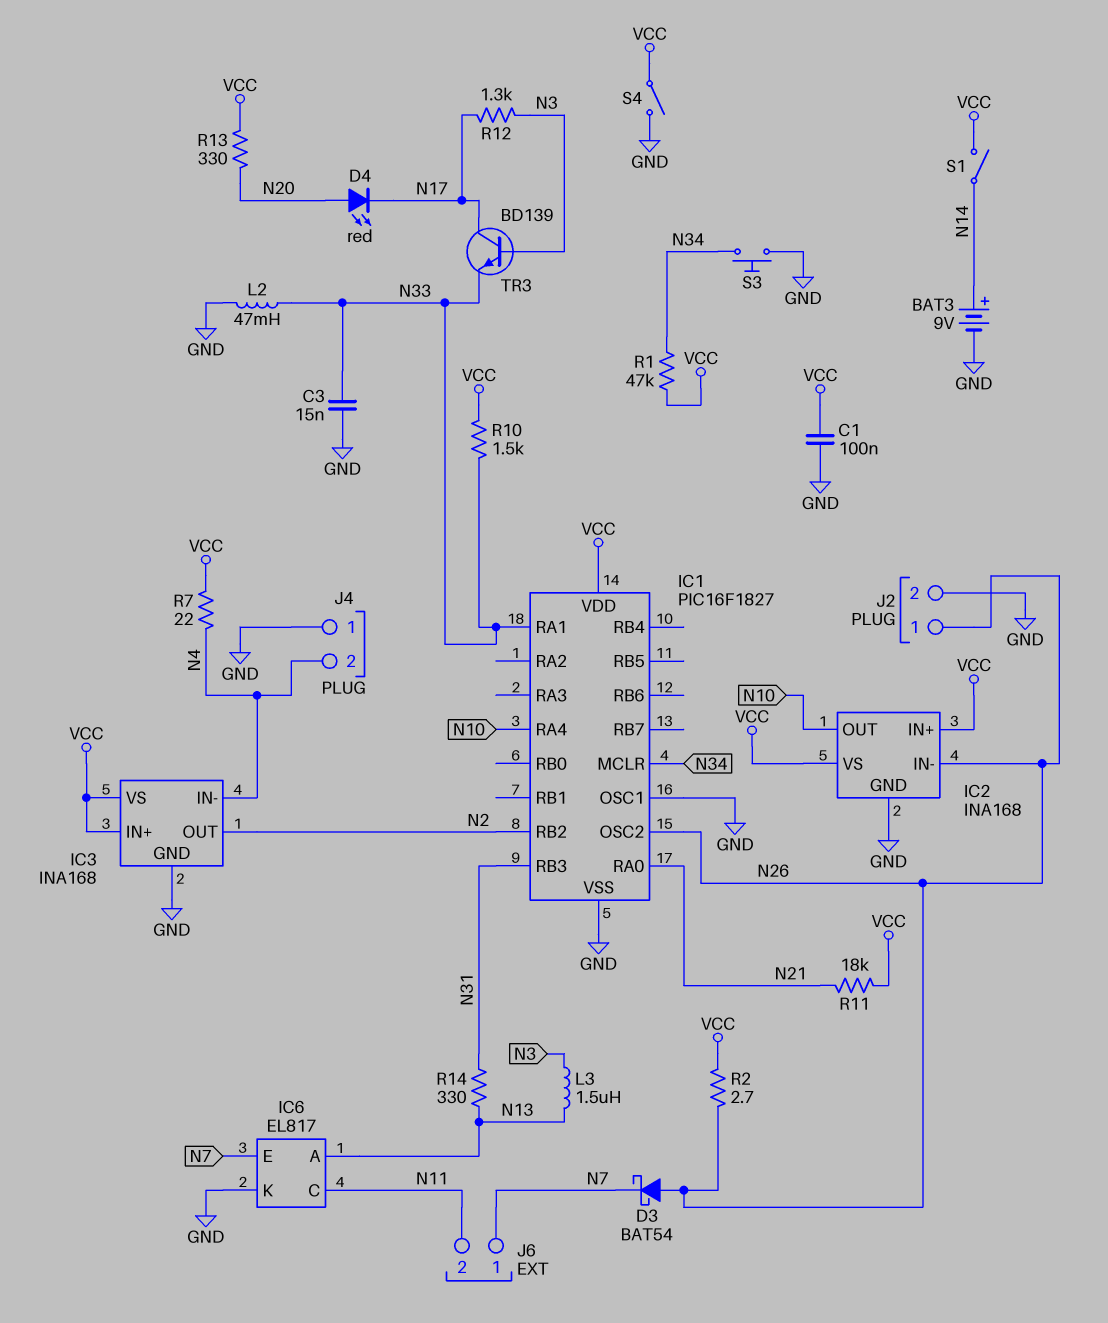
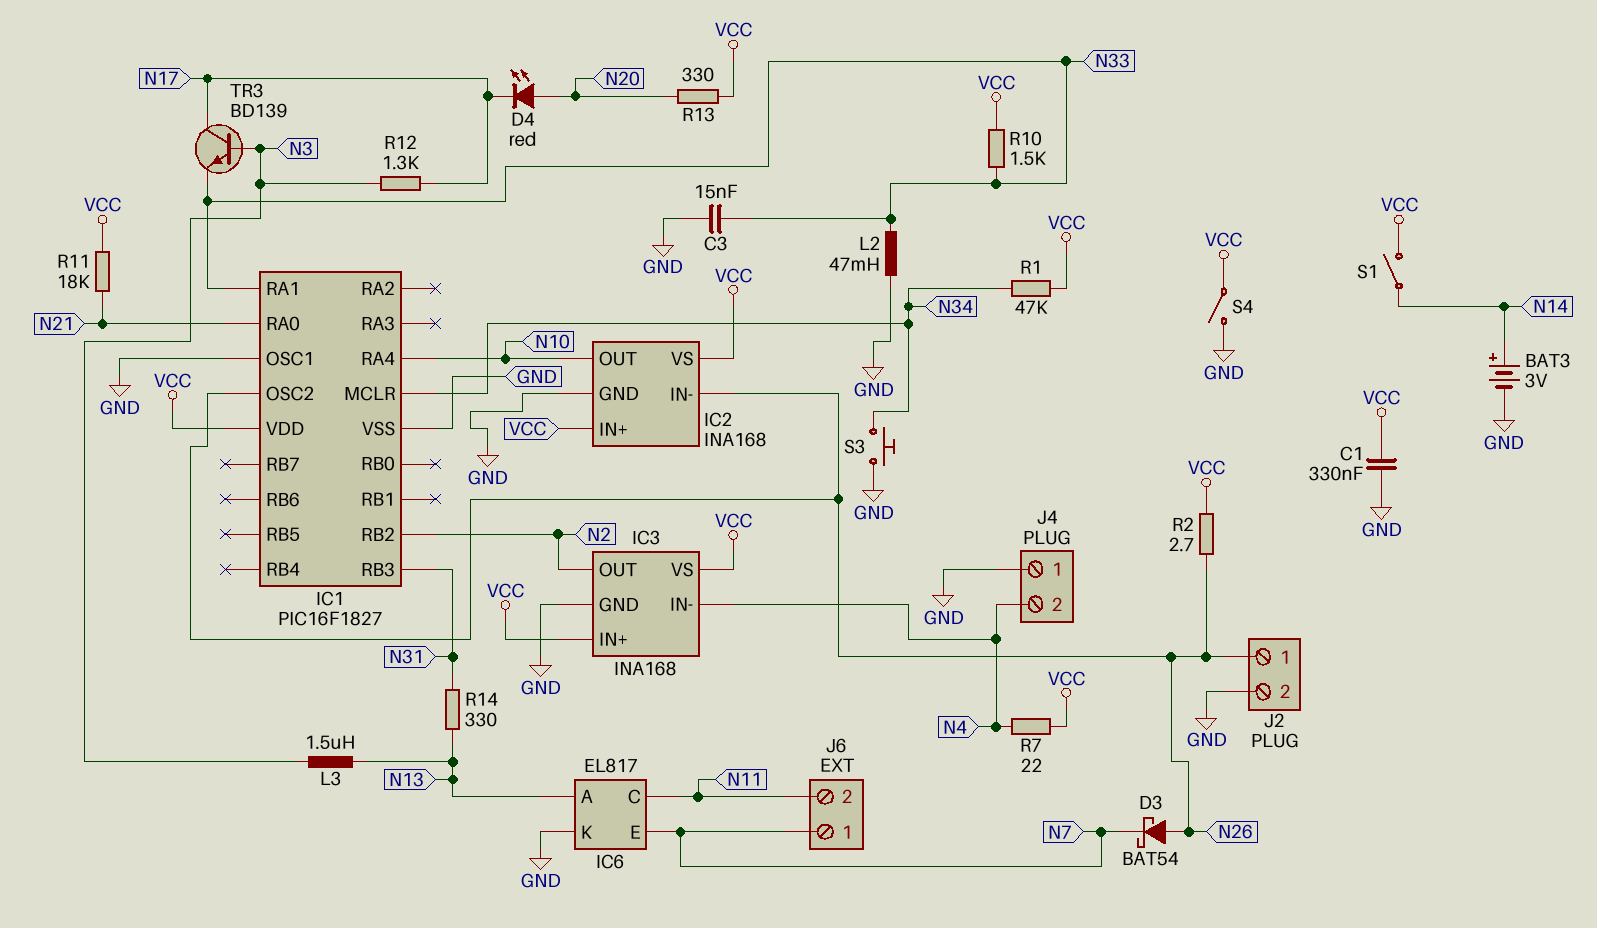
BAT3: 9V (plus N14, minus GND) -> 3V (plus N14, minus GND)
C1: 100nF (GND, VCC) -> 330nF (GND, VCC)

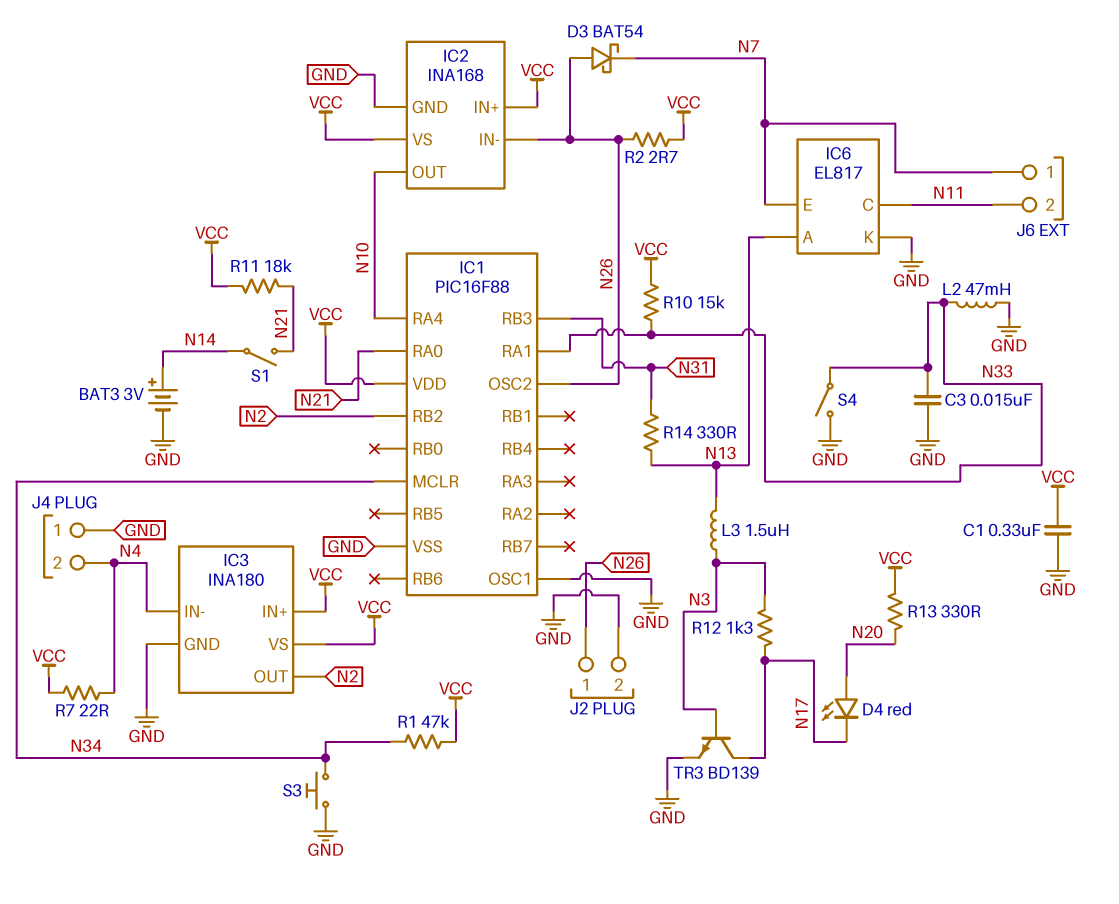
IC1: PIC16F1827 -> PIC16F88
IC3: INA168 -> INA180
R10: 1.5k (N33, VCC) -> 15k (N33, VCC)
S1: switch (N14, VCC) -> switch (N14, N21)
S4: switch (GND, VCC) -> switch (GND, N33)
TR3: NPN BD139 (B N3, C N17, E N33) -> NPN BD139 (B N3, C N17, E GND)

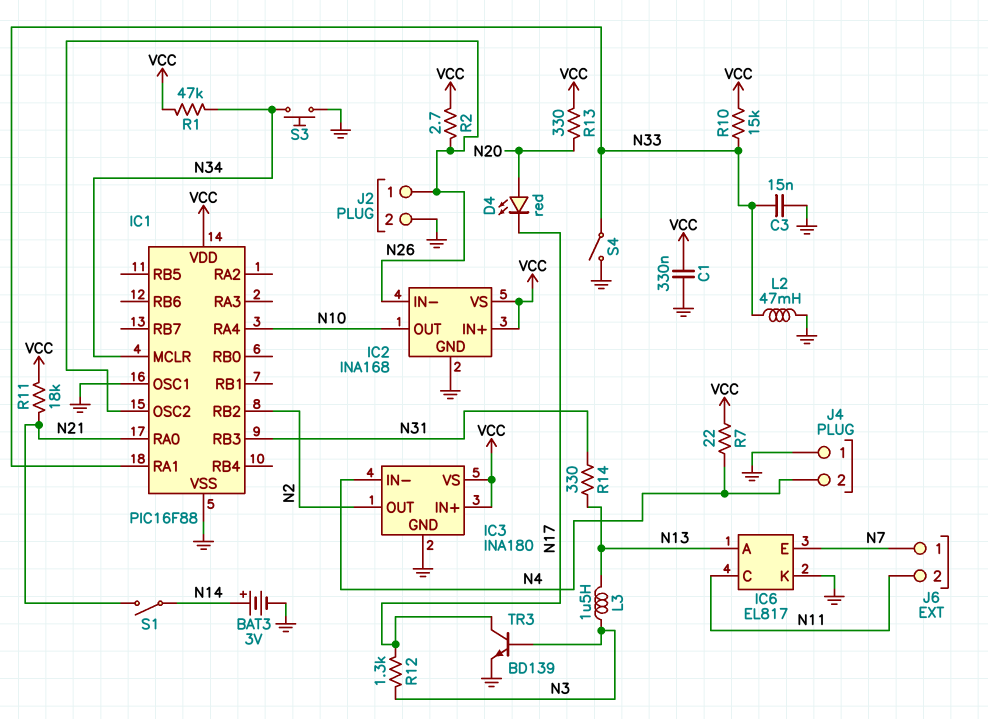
D3: schottky BAT54 (A N26, K N7) -> none

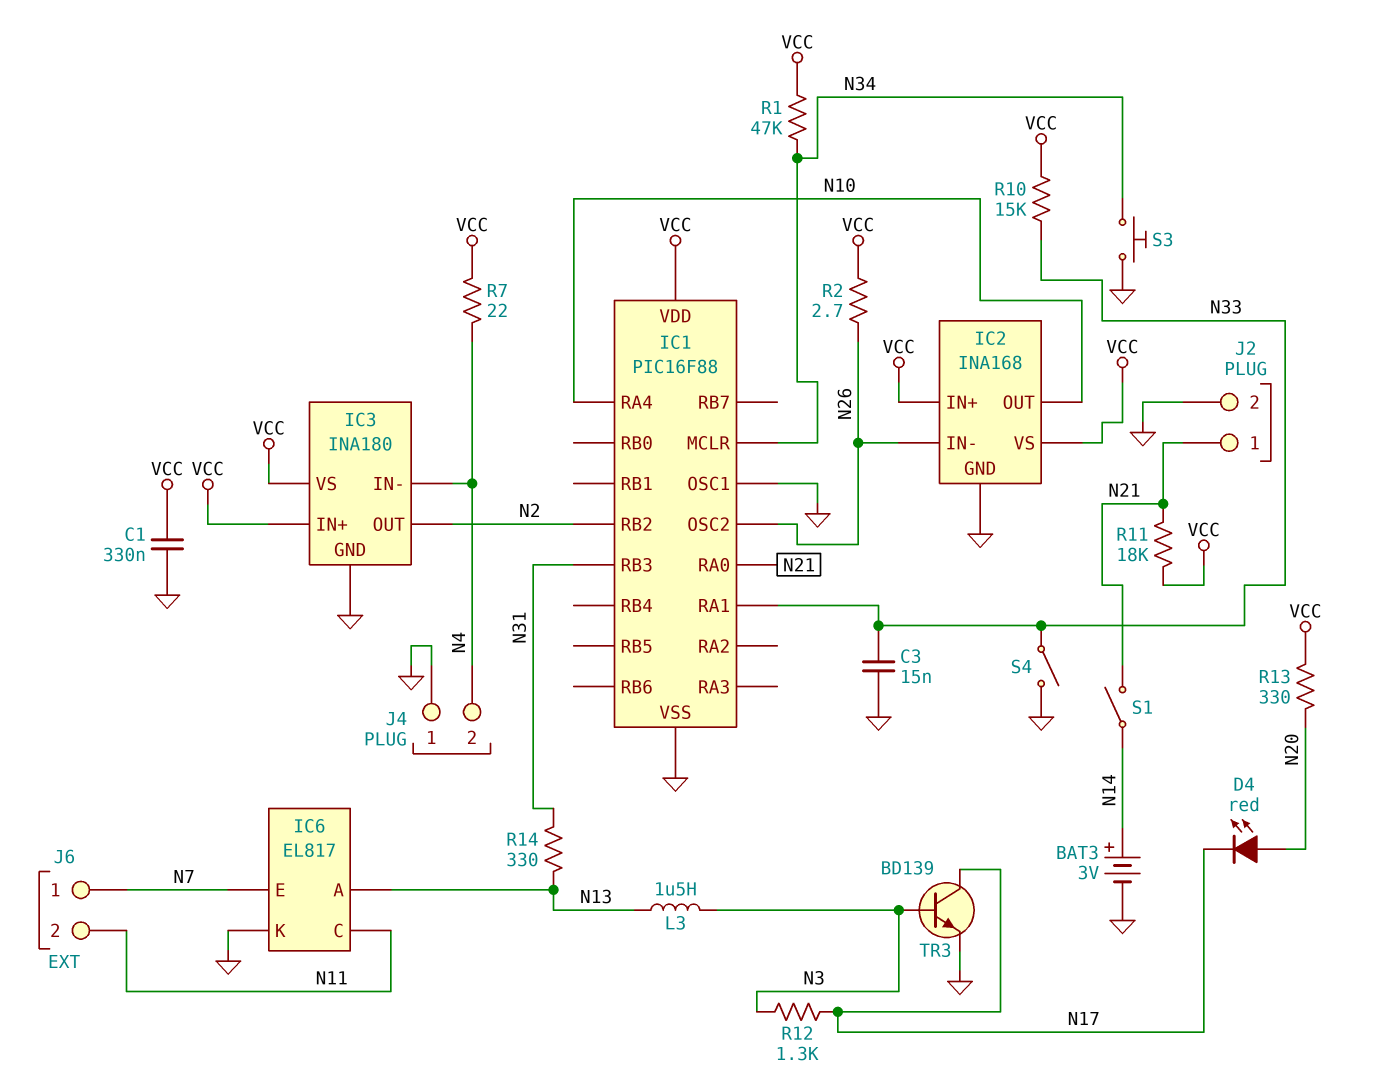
J2 pin 1: N26 -> N21
L2: 47mH (GND, N33) -> none

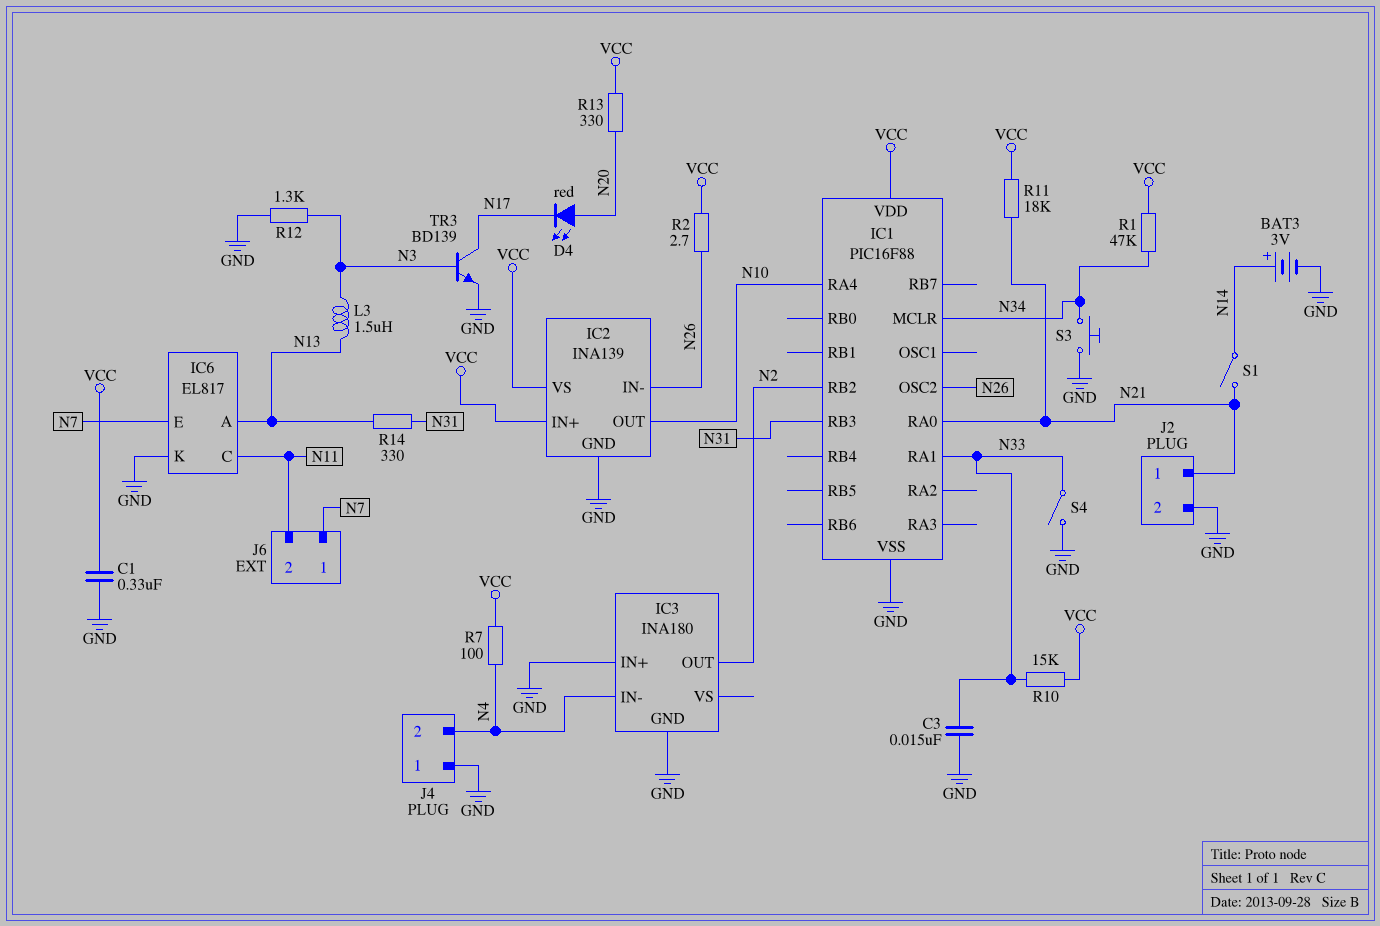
IC1 pin OSC1: GND -> none
IC2: INA168 -> INA139
IC3 pin IN+: VCC -> GND
IC3 pin VS: VCC -> none
R7: 22 (N4, VCC) -> 100 (N4, VCC)
R12: 1.3k (N3, N17) -> 1.3k (GND, N3)

